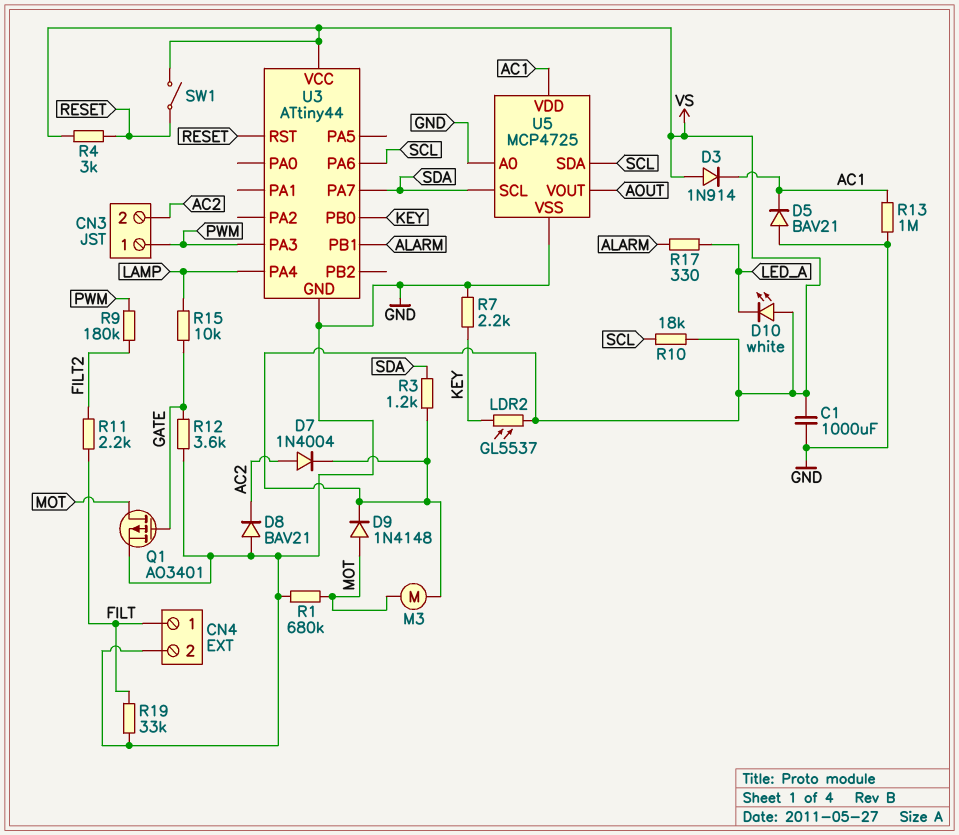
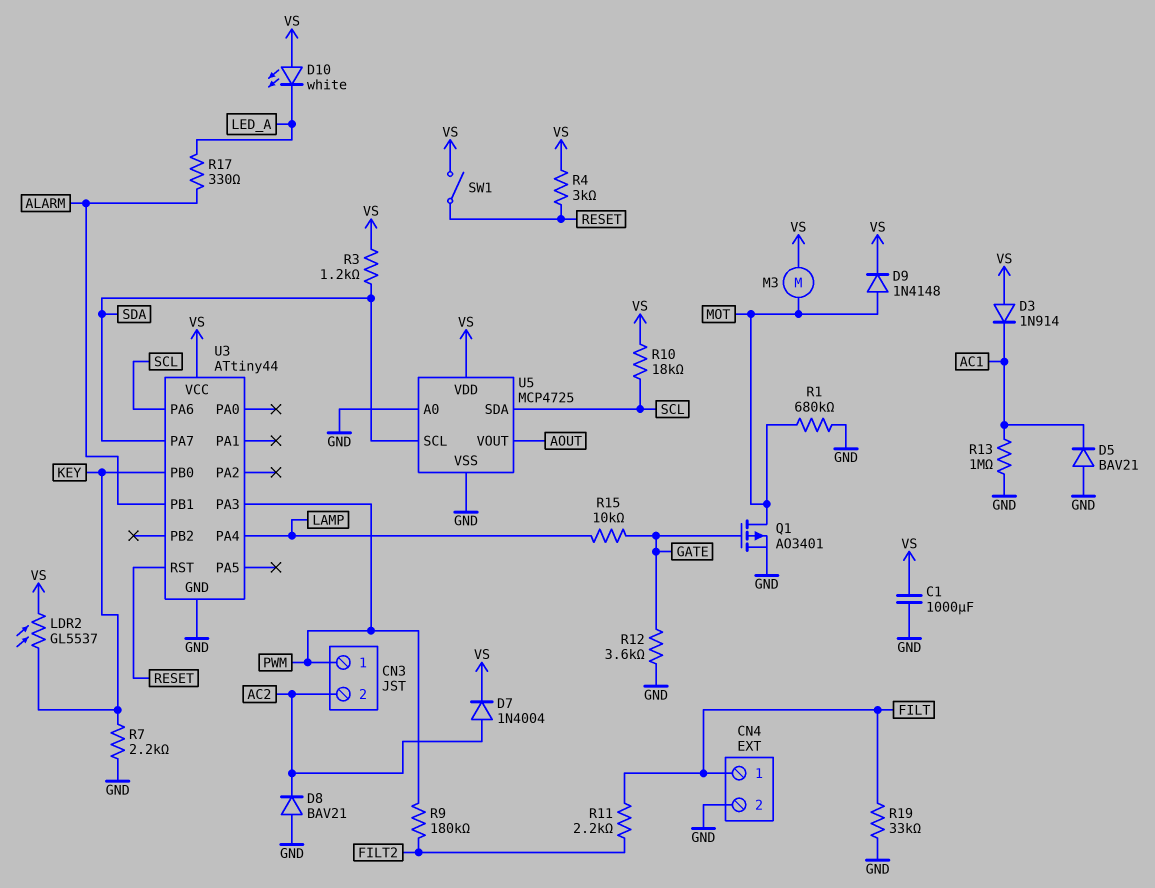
U5 pin VDD: AC1 -> VS

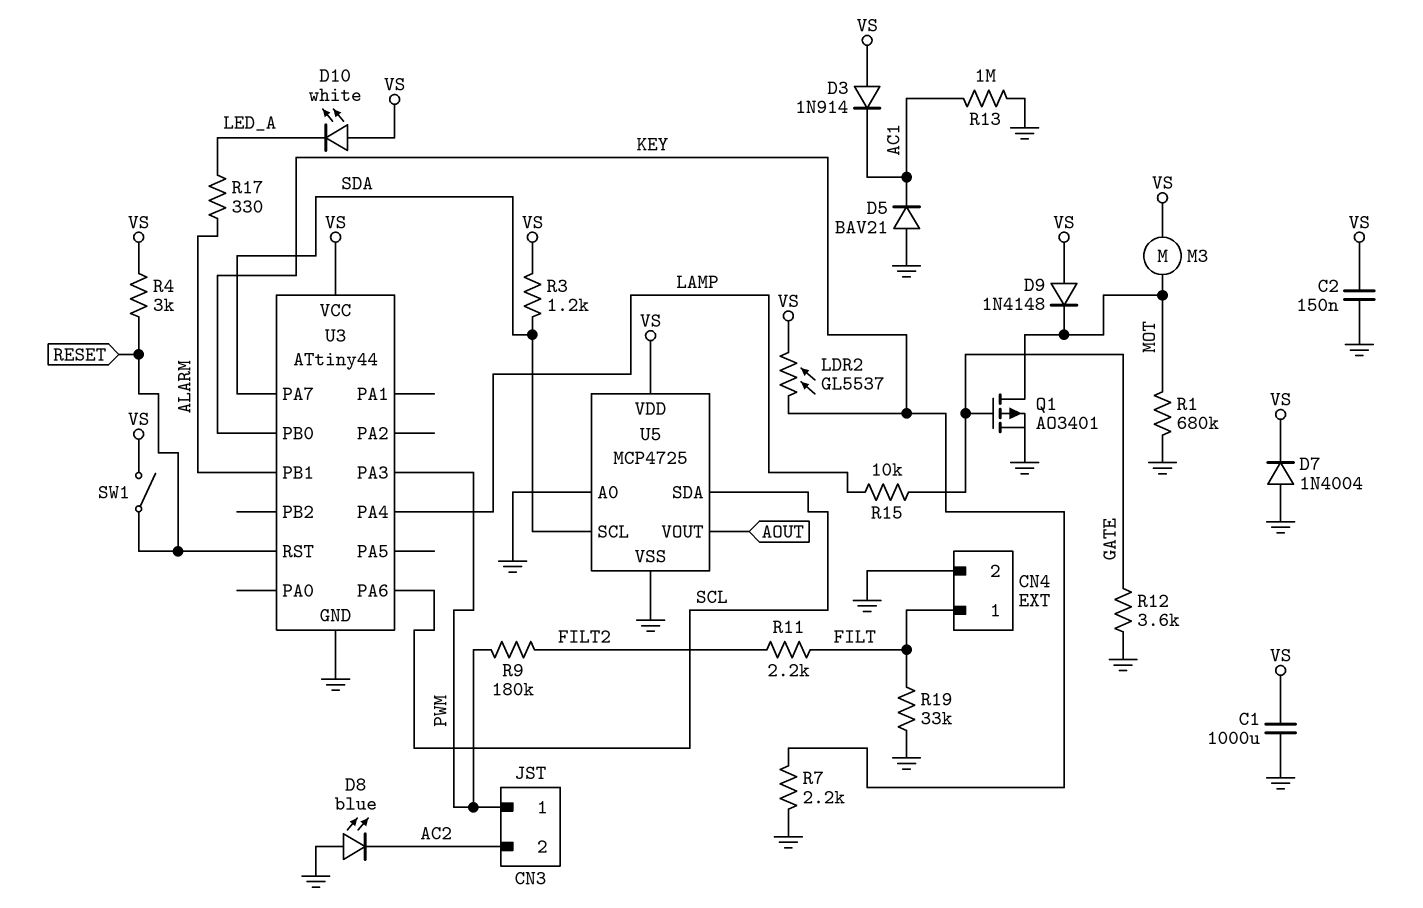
C2: none -> 150nF (GND, VS)
D7: diode 1N4004 (A AC2, K VS) -> diode 1N4004 (A GND, K VS)
D8: diode BAV21 (A GND, K AC2) -> LED blue (A GND, K AC2)
D9: diode 1N4148 (A MOT, K VS) -> diode 1N4148 (A VS, K MOT)
R10: 18k (SCL, VS) -> none

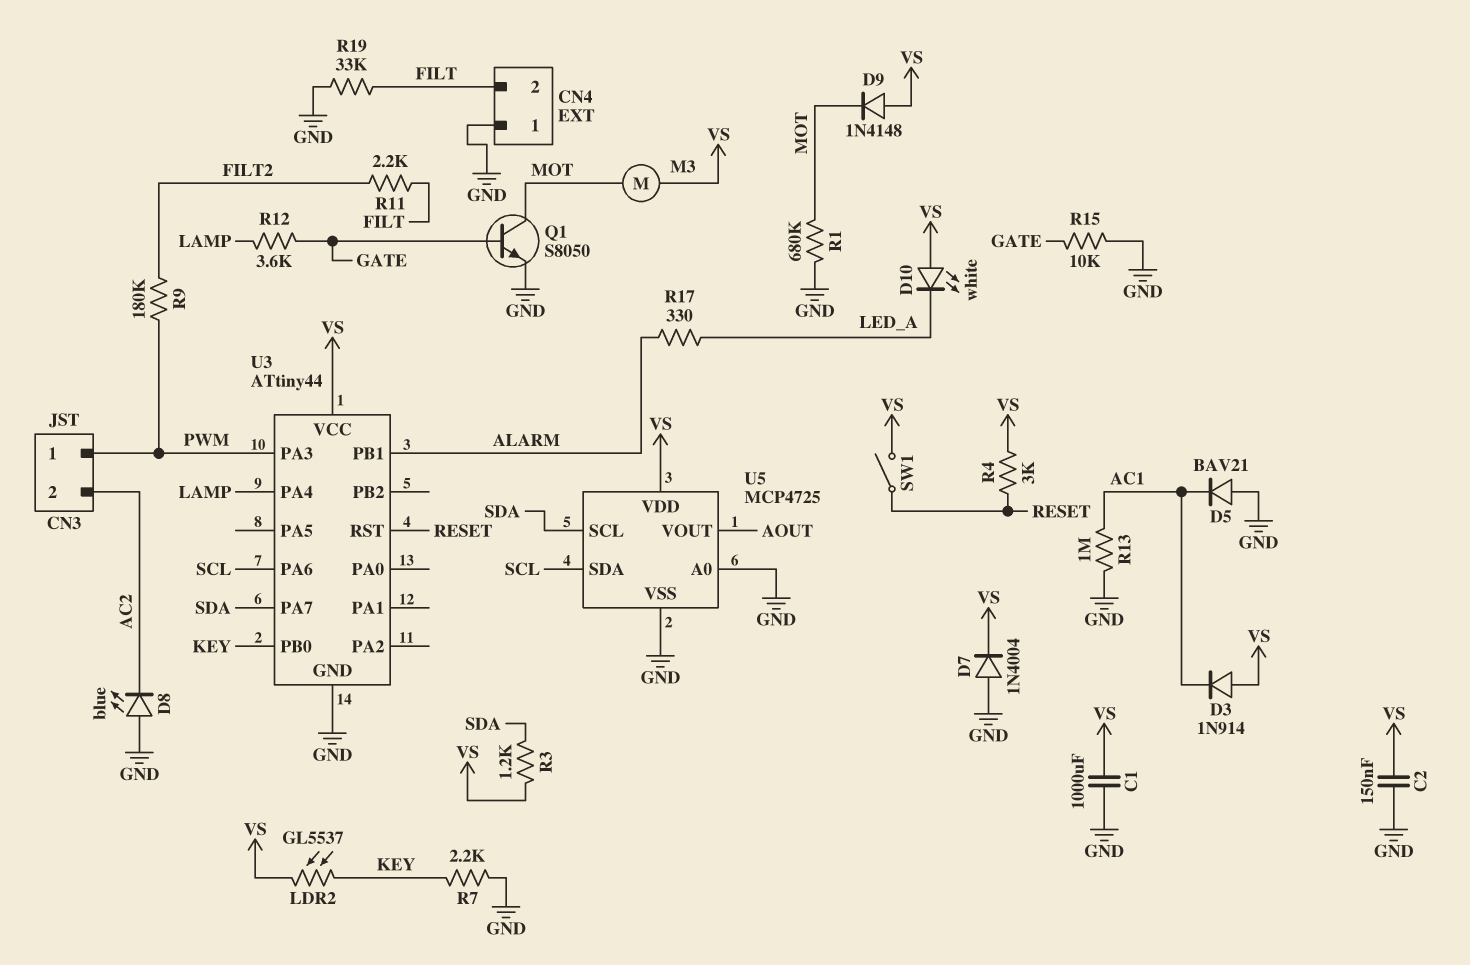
CN4 pin 1: FILT -> GND
CN4 pin 2: GND -> FILT
Q1: PMOS AO3401 (G GATE, D MOT, S GND) -> NPN S8050 (B GATE, C MOT, E GND)
R12: 3.6k (GATE, GND) -> 3.6k (GATE, LAMP)
R15: 10k (GATE, LAMP) -> 10k (GATE, GND)

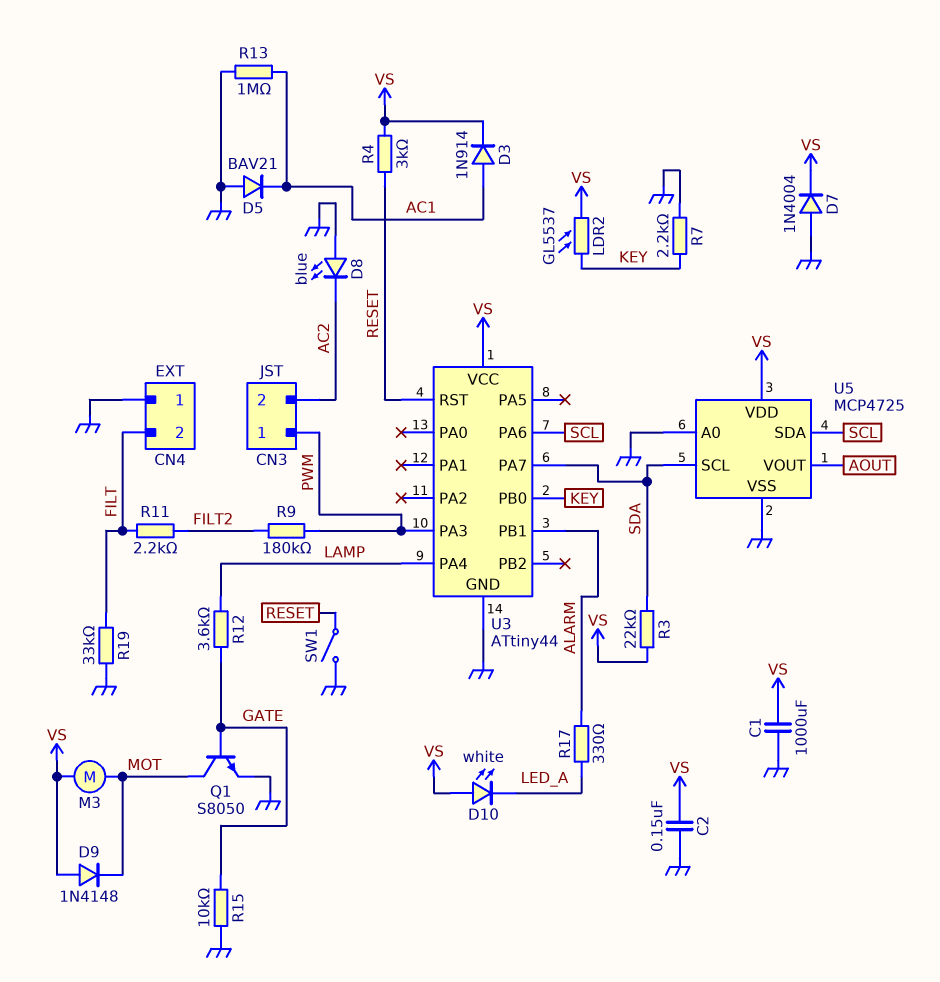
D3: diode 1N914 (A VS, K AC1) -> diode 1N914 (A AC1, K VS)
R1: 680k (GND, MOT) -> none
R3: 1.2k (SDA, VS) -> 22k (SDA, VS)
SW1: switch (RESET, VS) -> switch (GND, RESET)

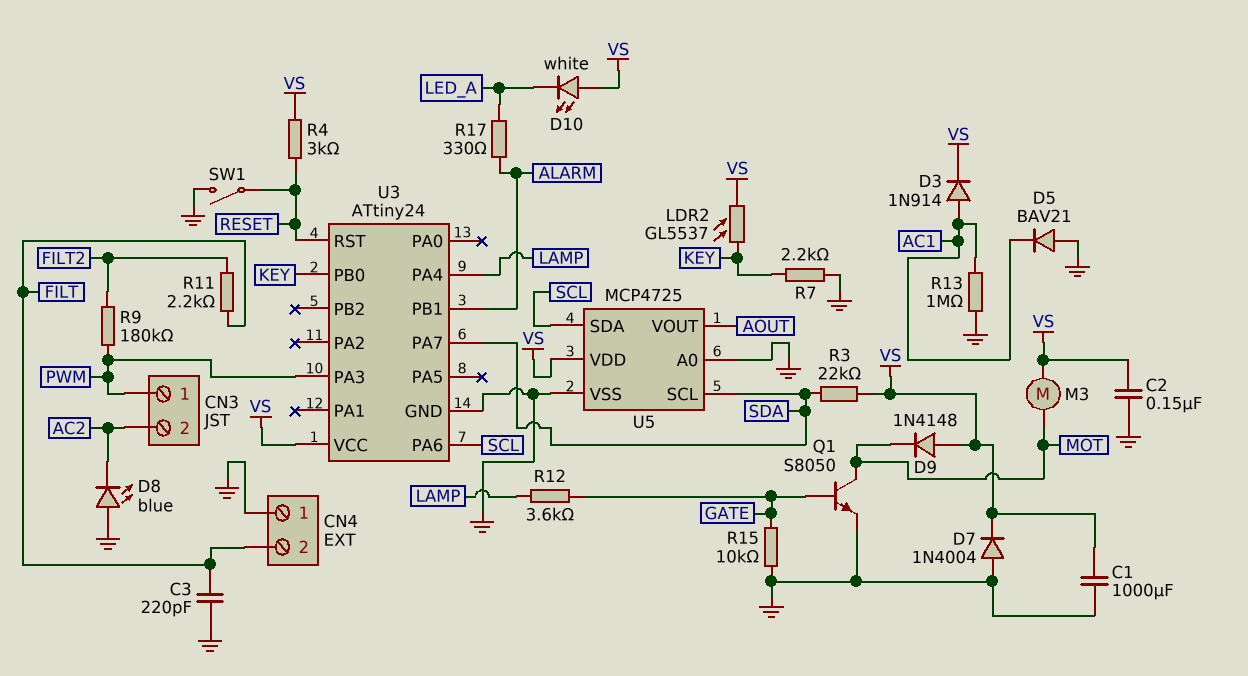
C3: none -> 220pF (FILT, GND)
R19: 33k (FILT, GND) -> none
U3: ATtiny44 -> ATtiny24

